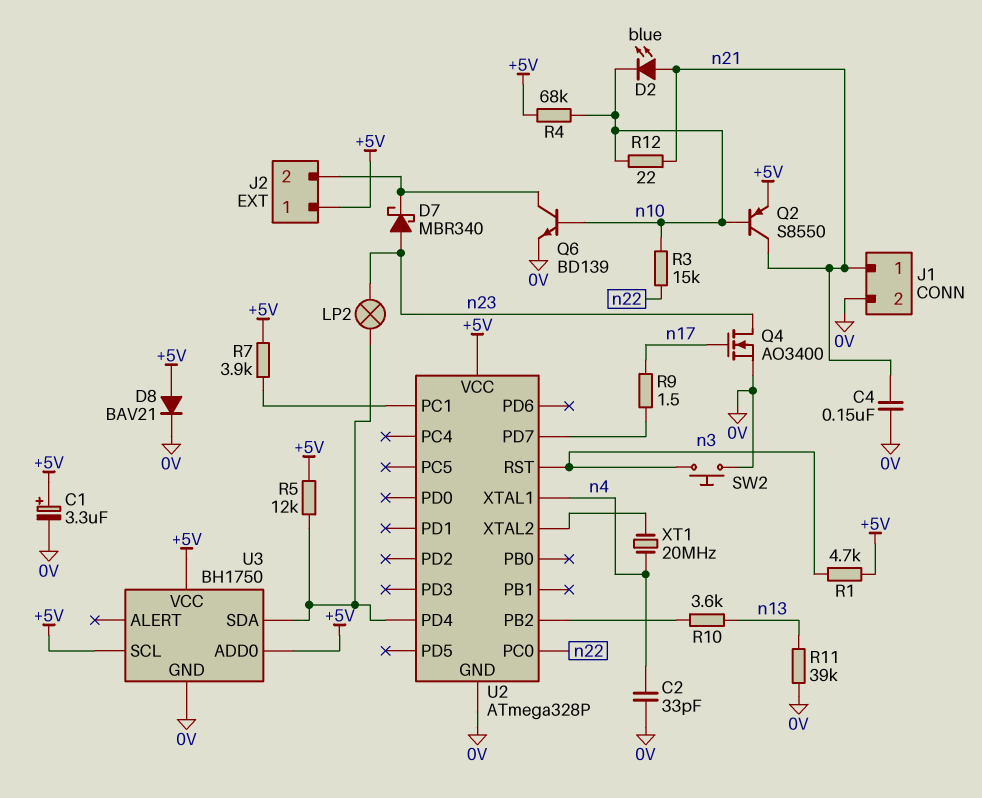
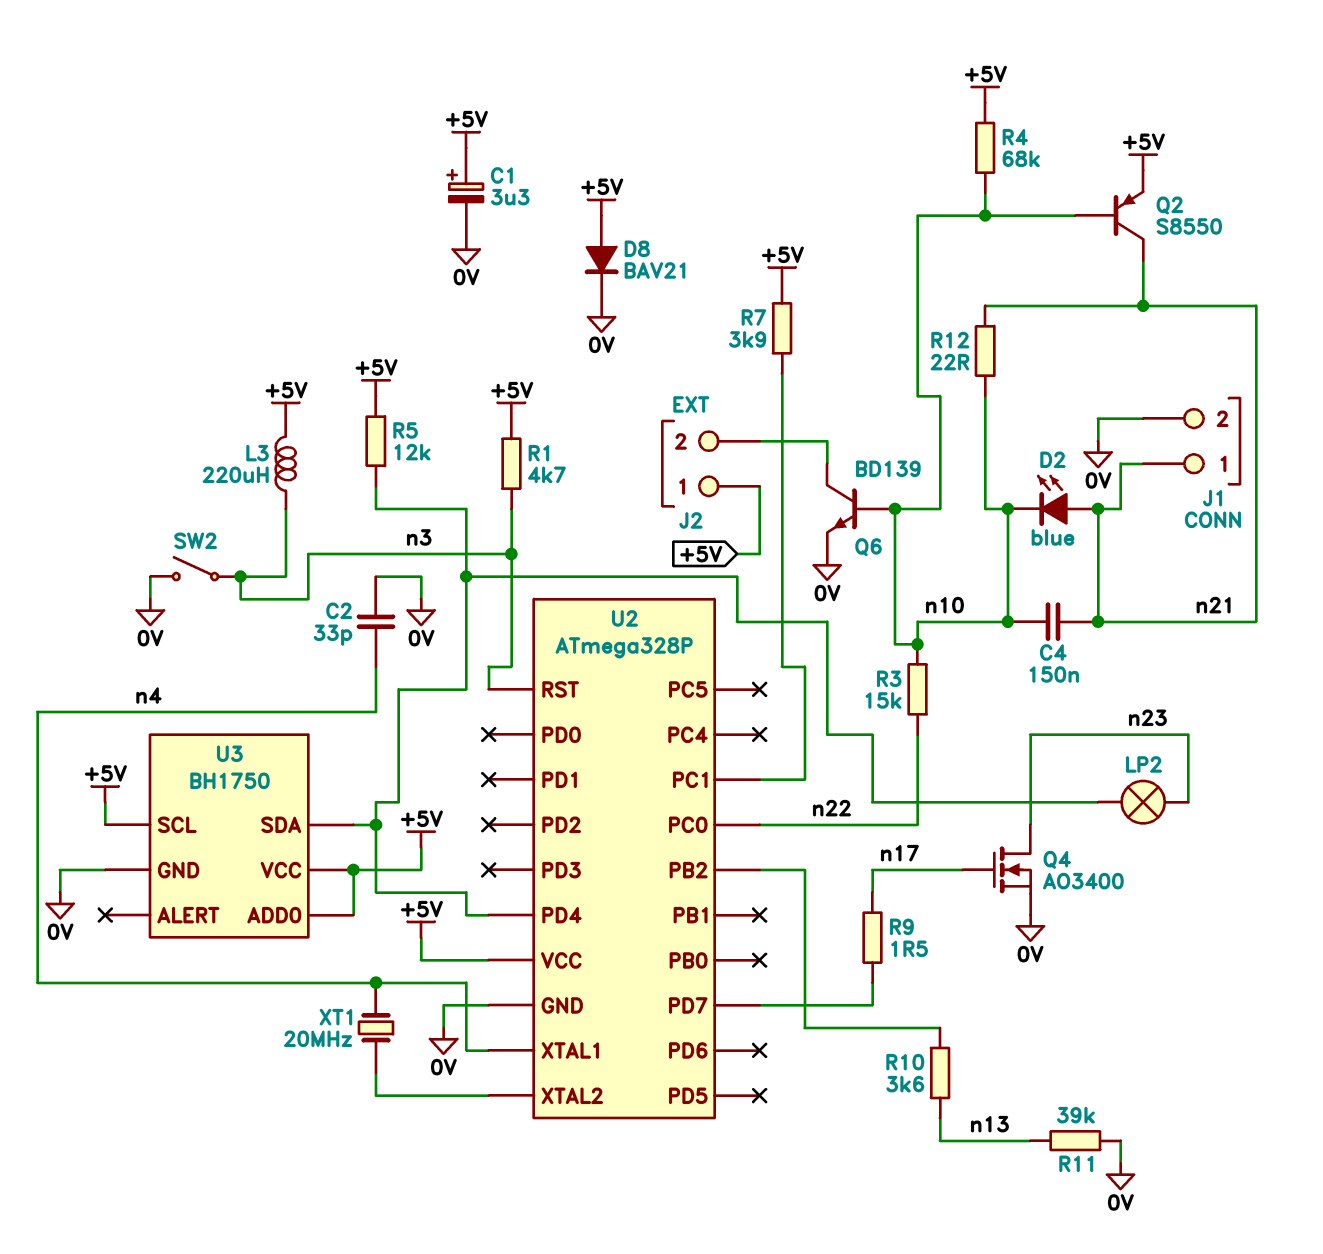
C4: 150nF (0V, n21) -> 150nF (n10, n21)
D7: schottky MBR340 (A n23, K J2/2) -> none
L3: none -> 220uH (+5V, n3)
SW2: button (0V, n3) -> switch (0V, n3)

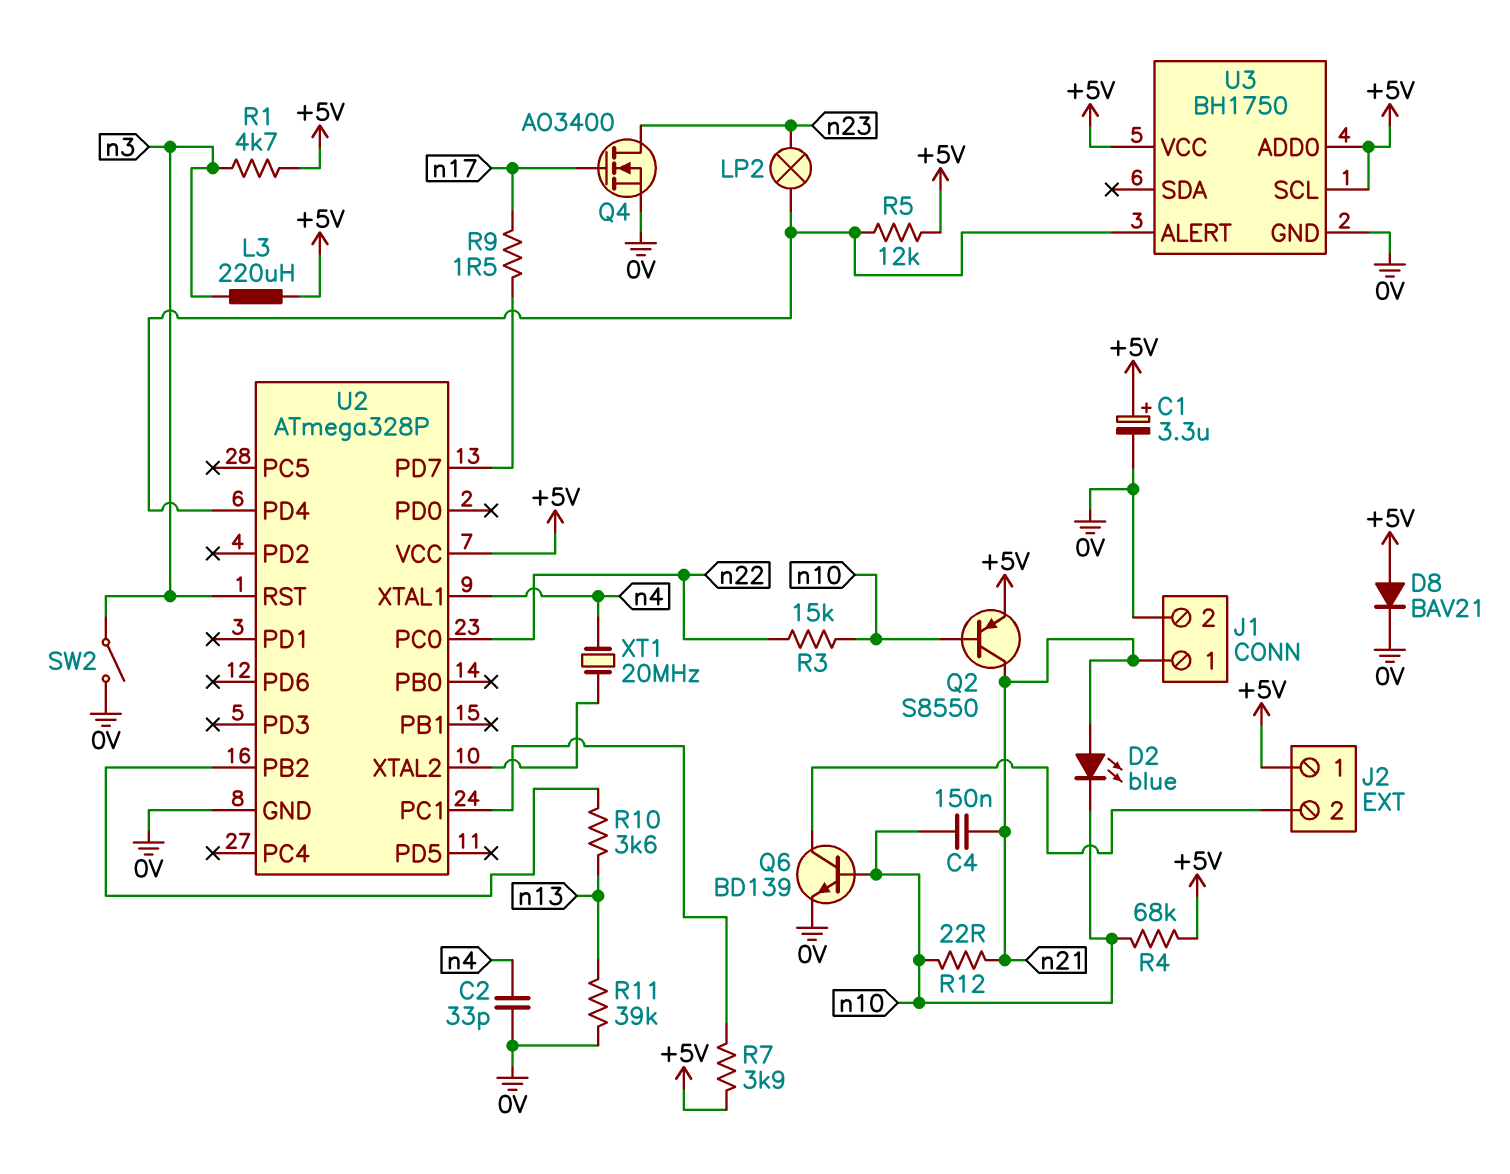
U3 pin ALERT: none -> U2/PD4
U3 pin SDA: U2/PD4 -> none

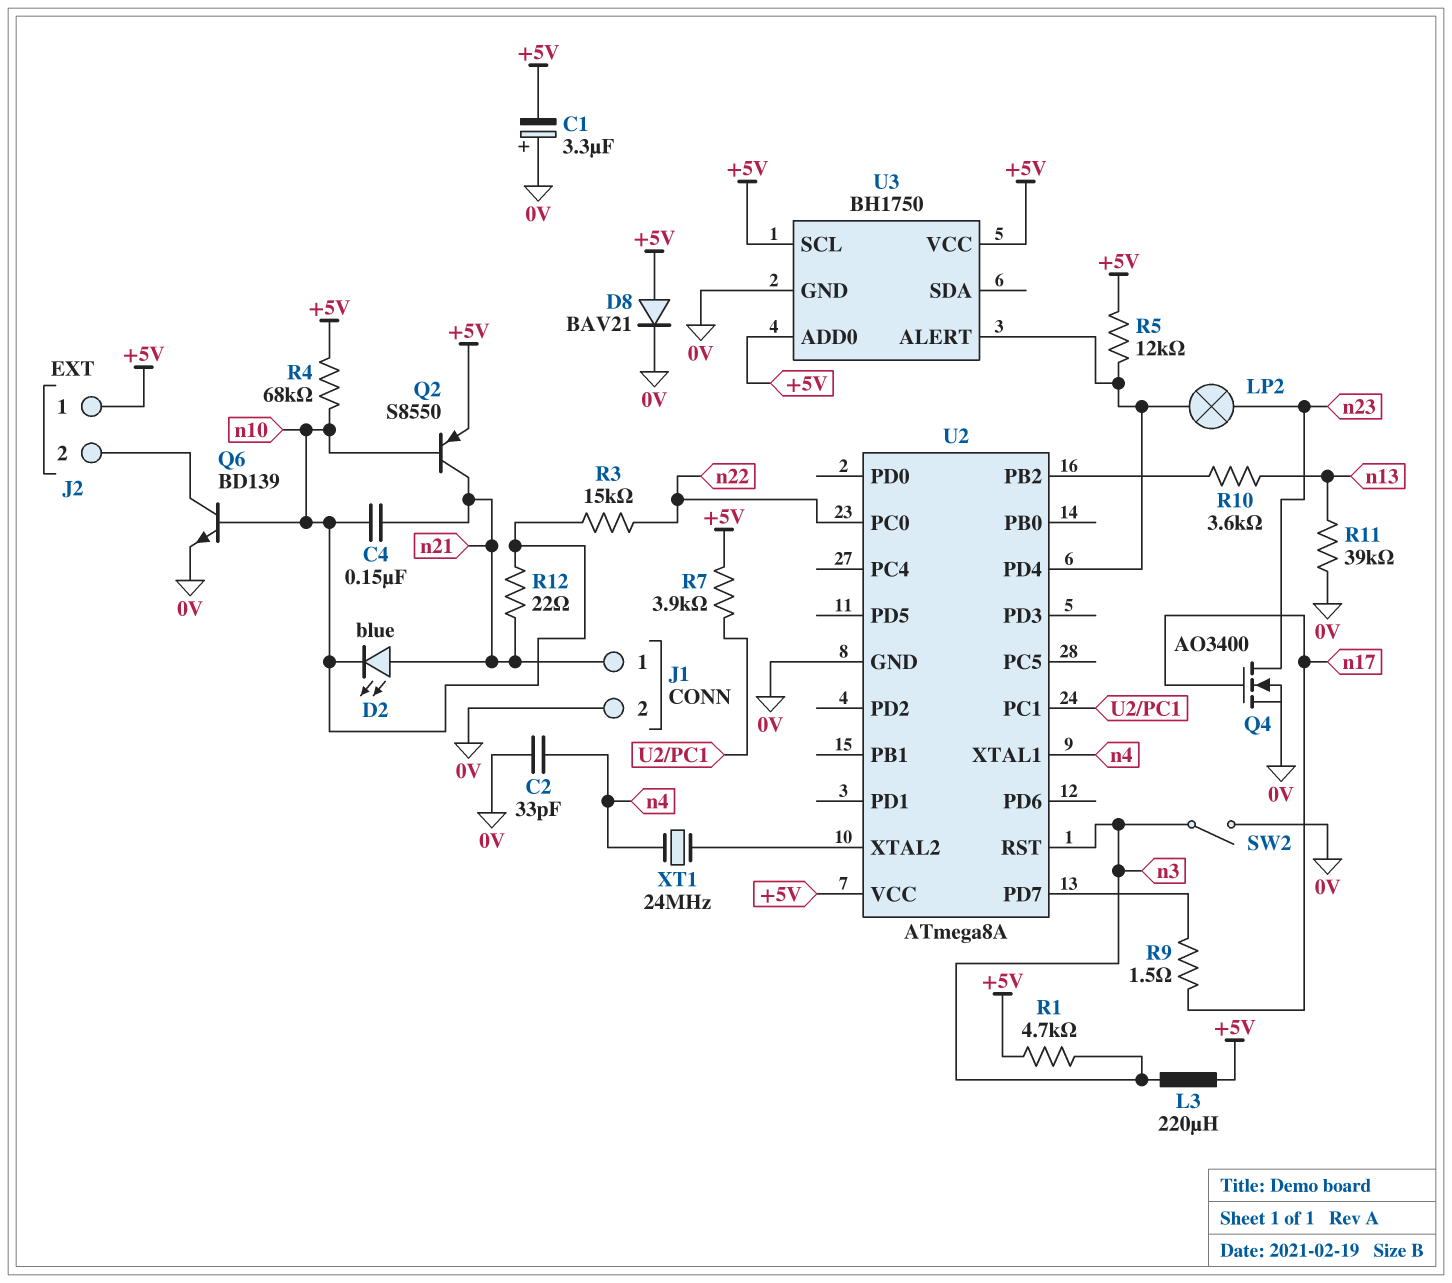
C1: 3.3uF (plus +5V, minus 0V) -> 3.3uF (plus 0V, minus +5V)
U2: ATmega328P -> ATmega8A
XT1: 20MHz (U2/XTAL2, n4) -> 24MHz (U2/XTAL2, n4)

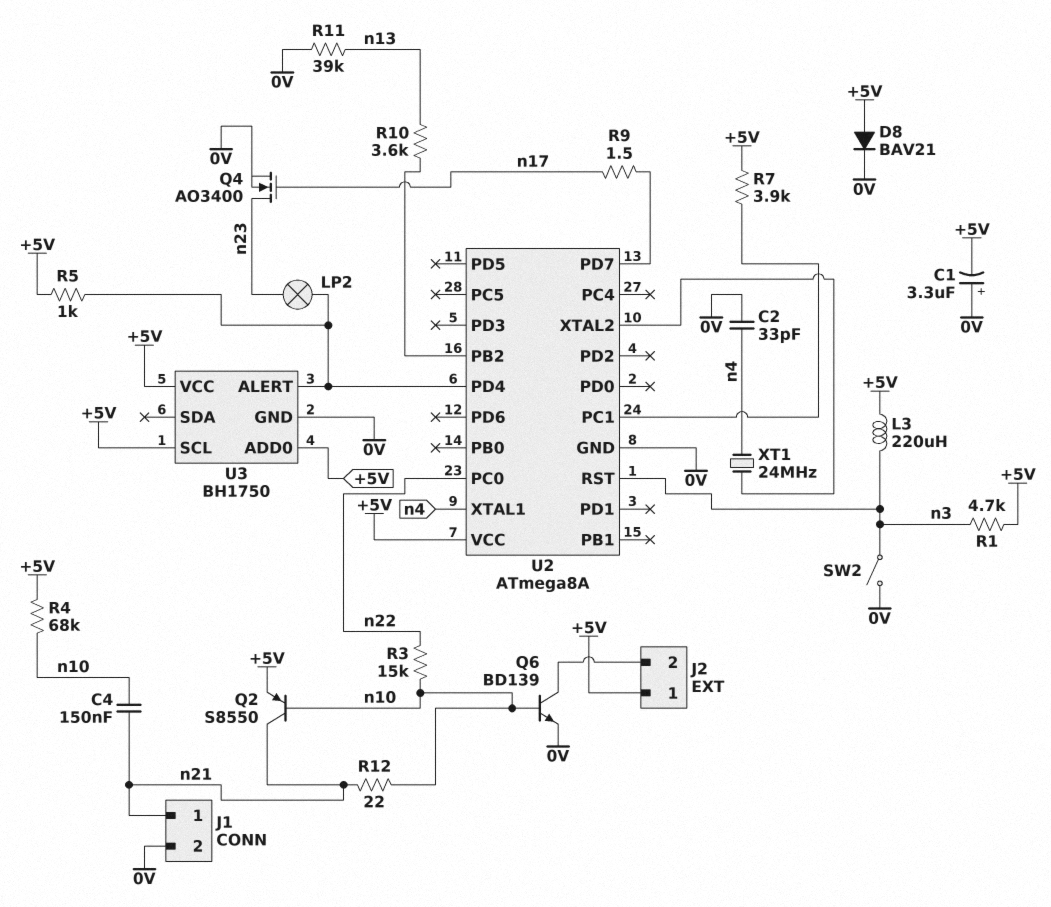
D2: LED blue (A n21, K n10) -> none
R5: 12k (+5V, U2/PD4) -> 1k (+5V, U2/PD4)

